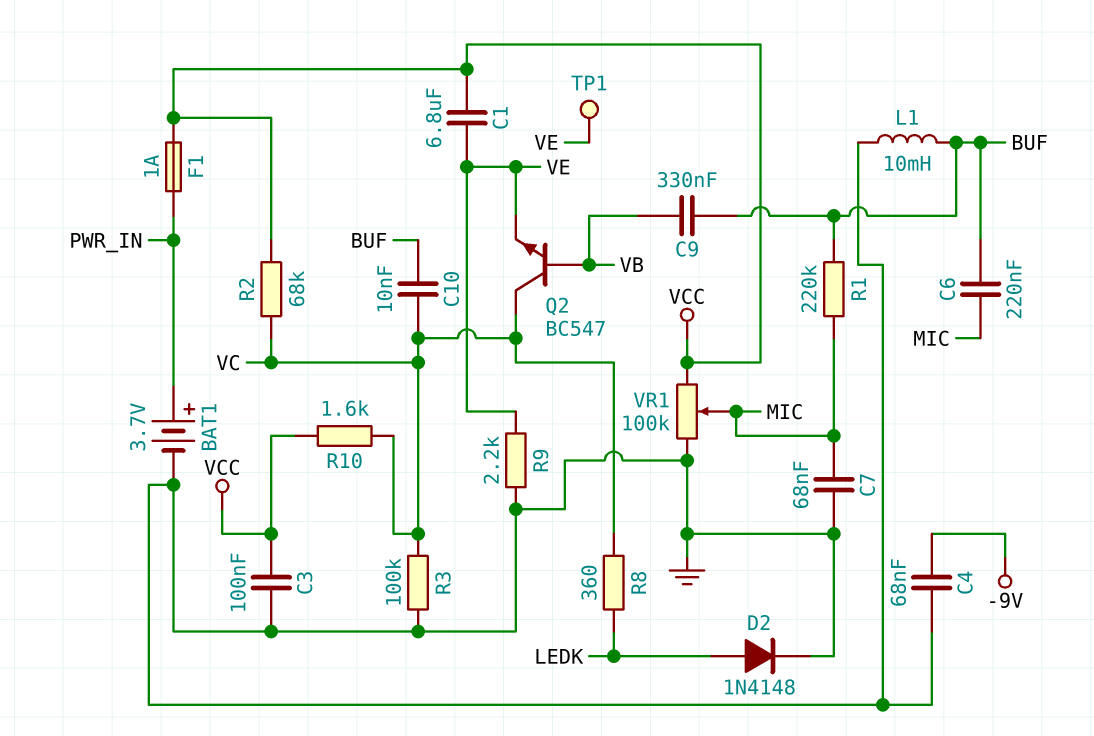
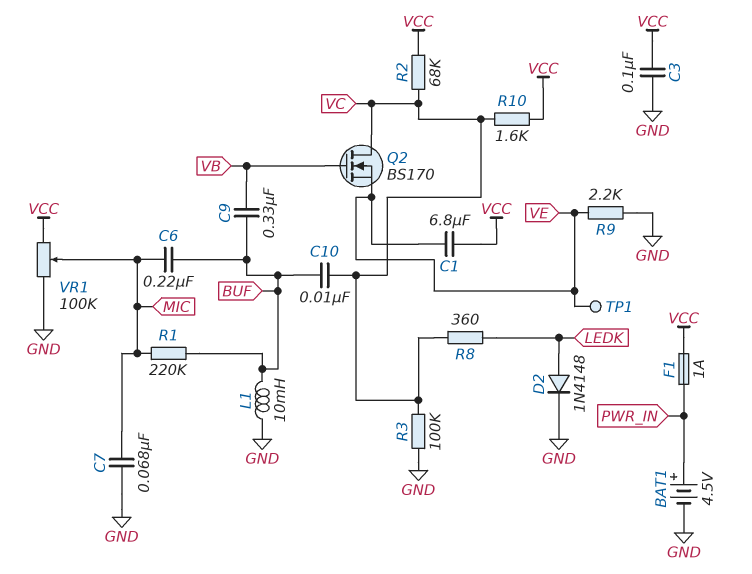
BAT1: 3.7V (plus PWR_IN, minus GND) -> 4.5V (plus PWR_IN, minus GND)
C4: 68nF (-9V, GND) -> none
Q2: NPN BC547 (B VB, C VC, E VE) -> NMOS BS170 (G VB, D VC, S VE)

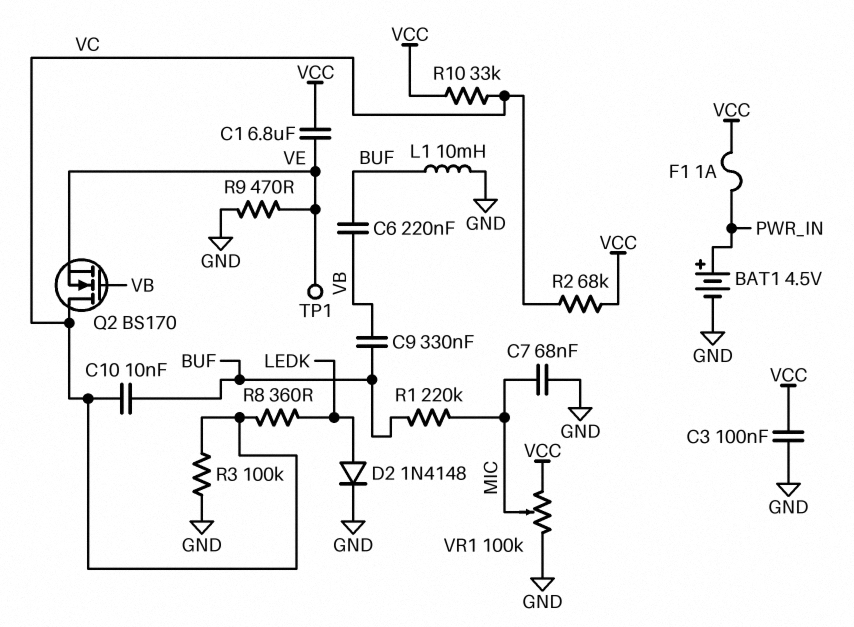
C6: 220nF (BUF, MIC) -> 220nF (BUF, VB)
R9: 2.2k (GND, VE) -> 470 (GND, VE)
R10: 1.6k (VC, VCC) -> 33k (VC, VCC)

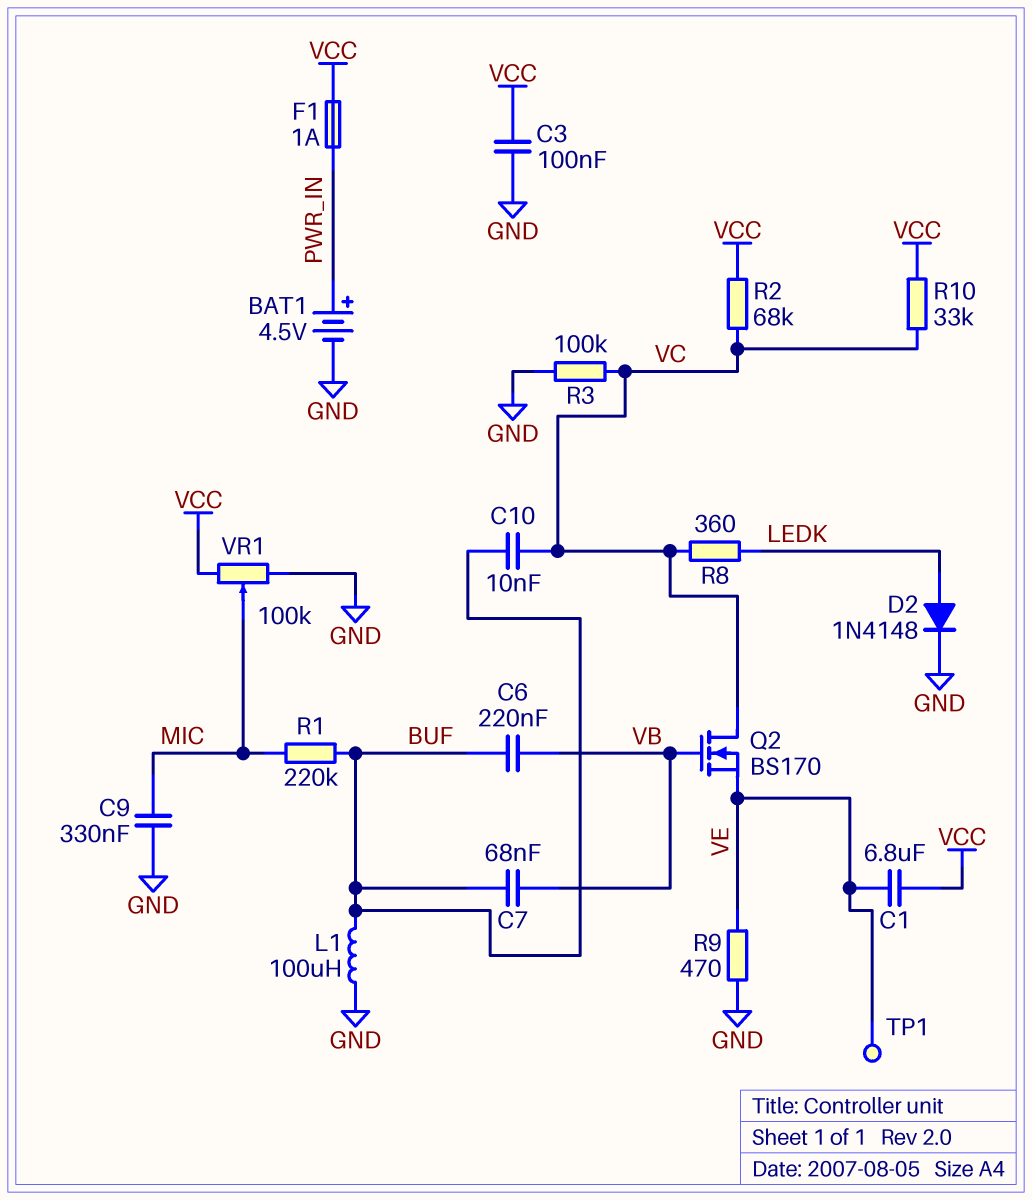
C7: 68nF (GND, MIC) -> 68nF (BUF, VB)
C9: 330nF (BUF, VB) -> 330nF (GND, MIC)
L1: 10mH (BUF, GND) -> 100uH (BUF, GND)

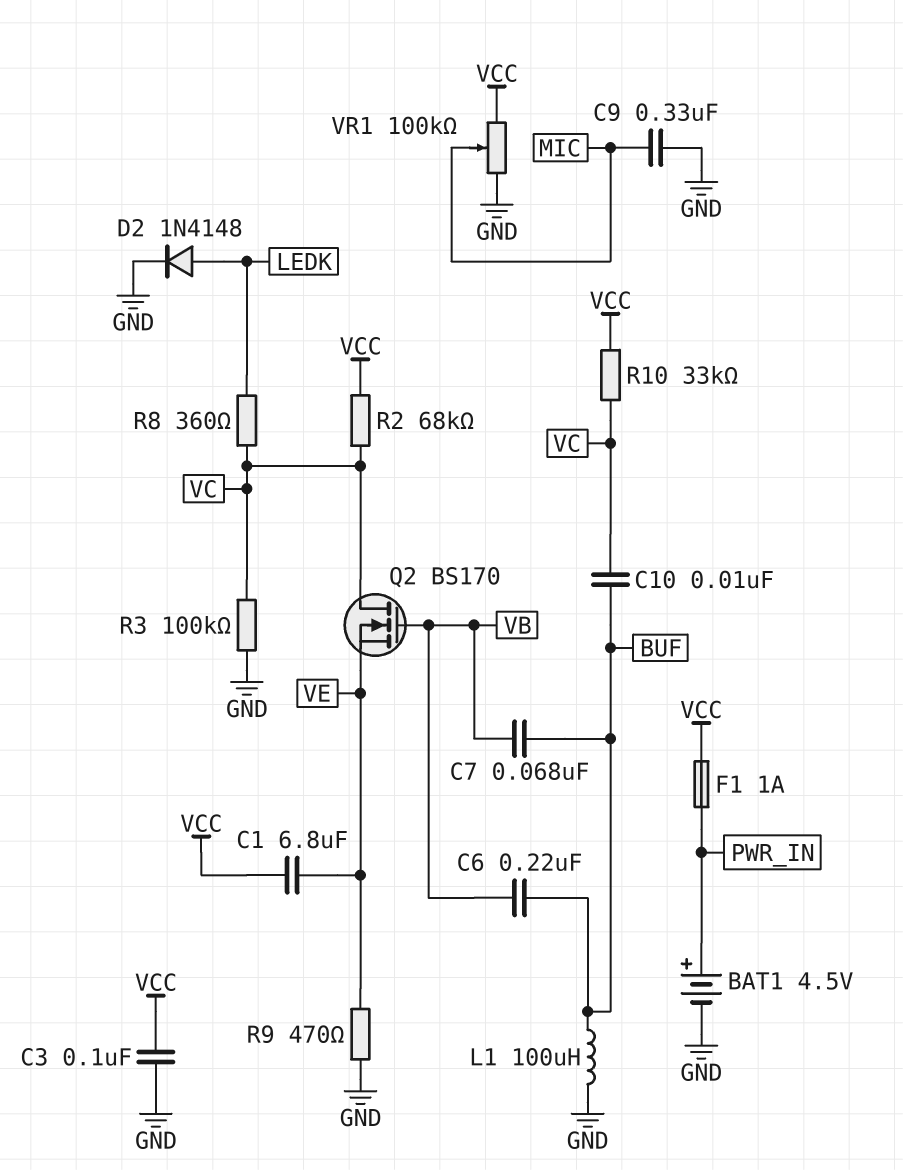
R1: 220k (BUF, MIC) -> none
TP1: test point (VE) -> none

